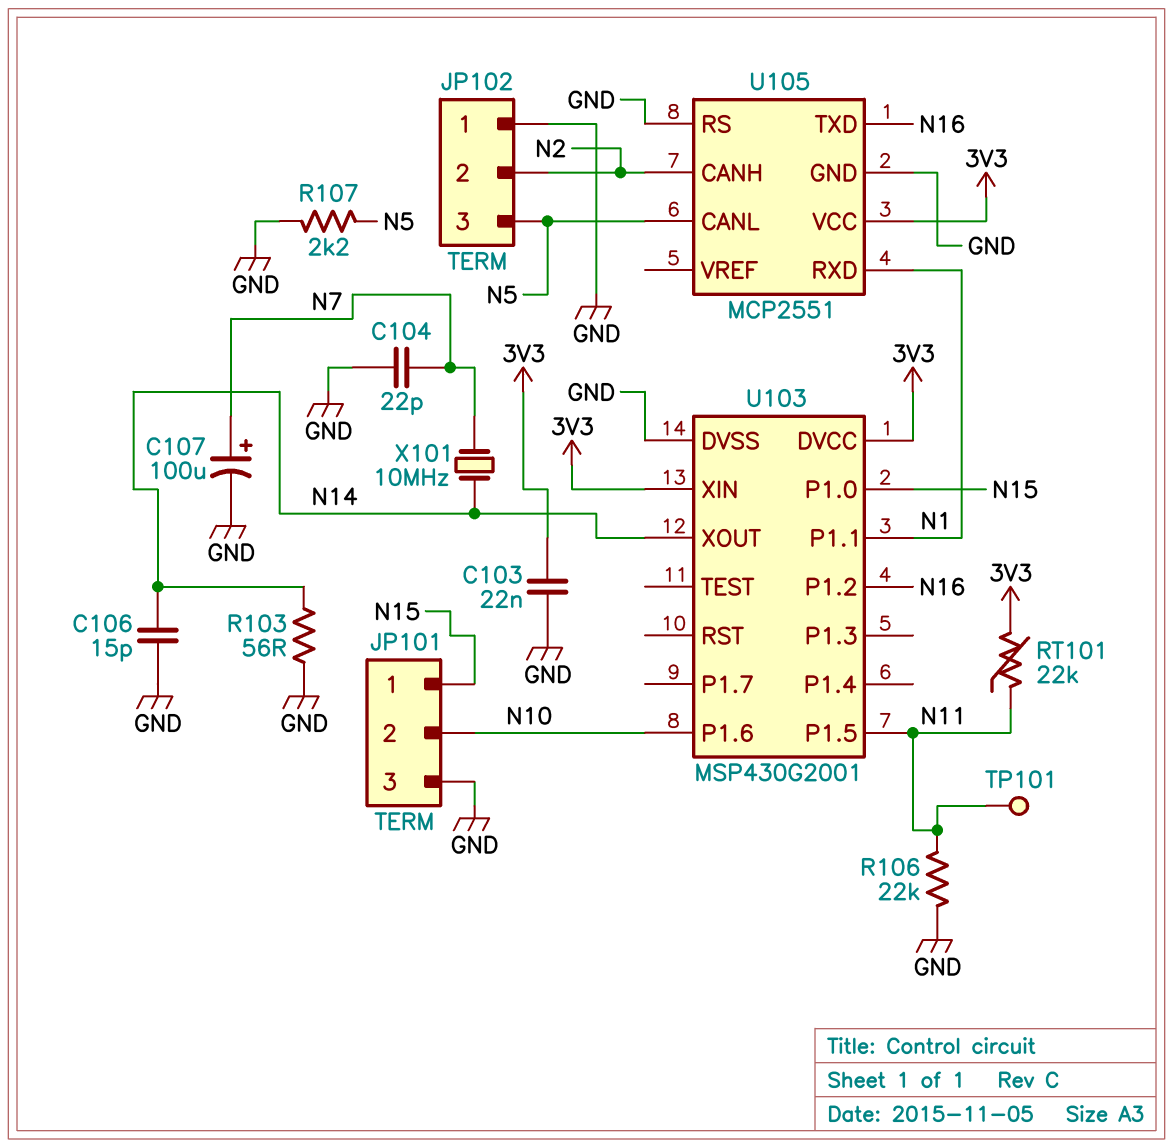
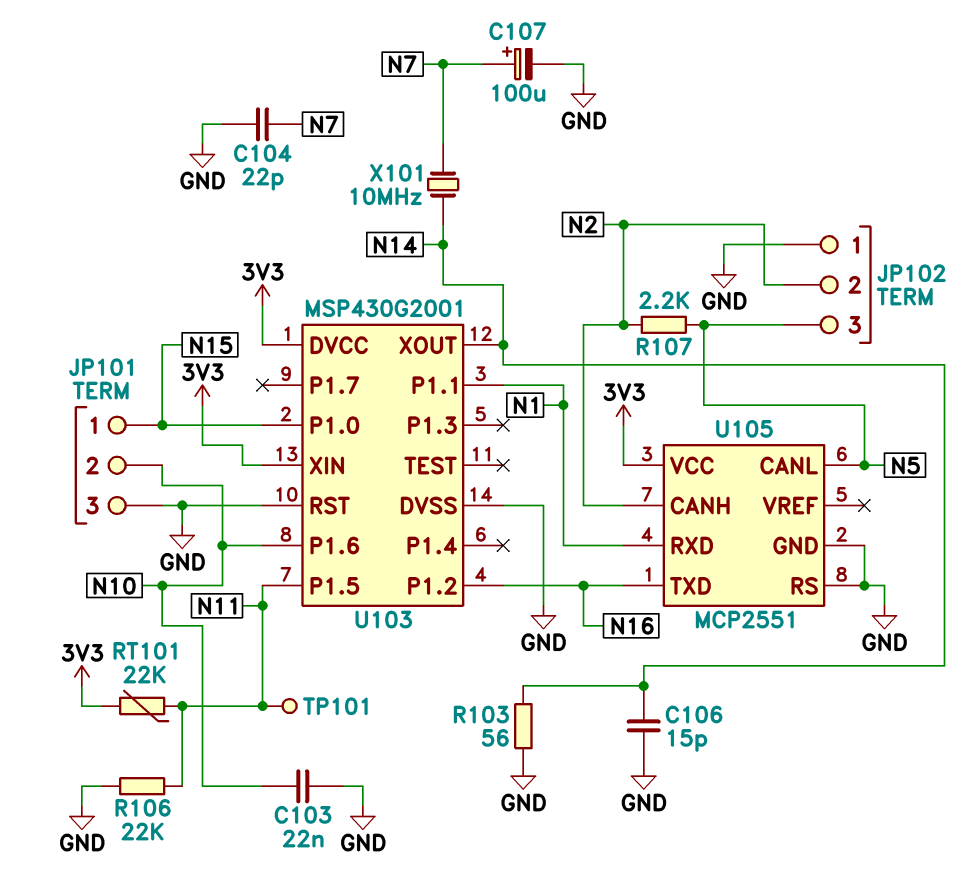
C103: 22nF (3V3, GND) -> 22nF (GND, N10)
R107: 2.2k (GND, N5) -> 2.2k (N2, N5)
U103 pin RST: none -> GND

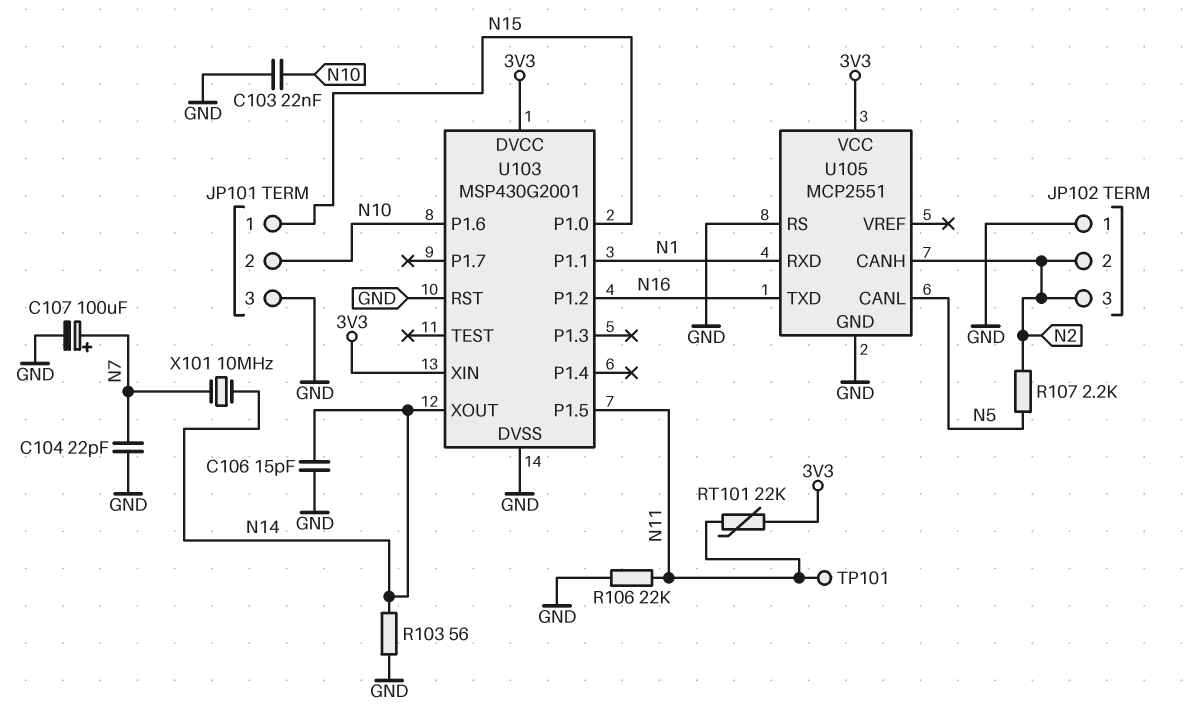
JP102 pin 3: N5 -> N2

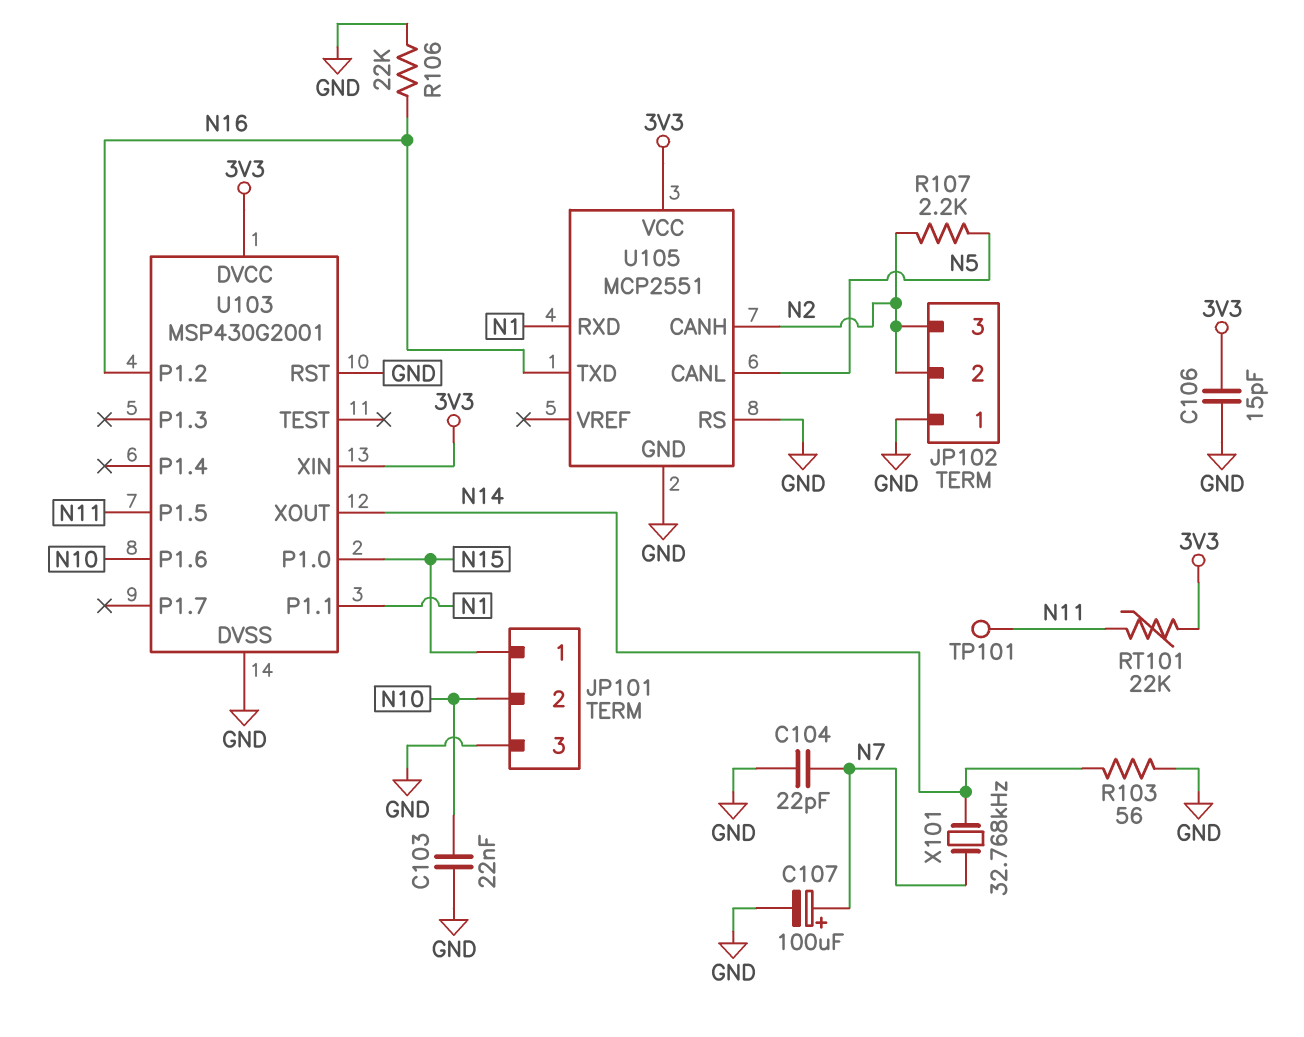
C106: 15pF (GND, N14) -> 15pF (3V3, GND)
R106: 22k (GND, N11) -> 22k (GND, N16)
X101: 10MHz (N7, N14) -> 32.768kHz (N7, N14)

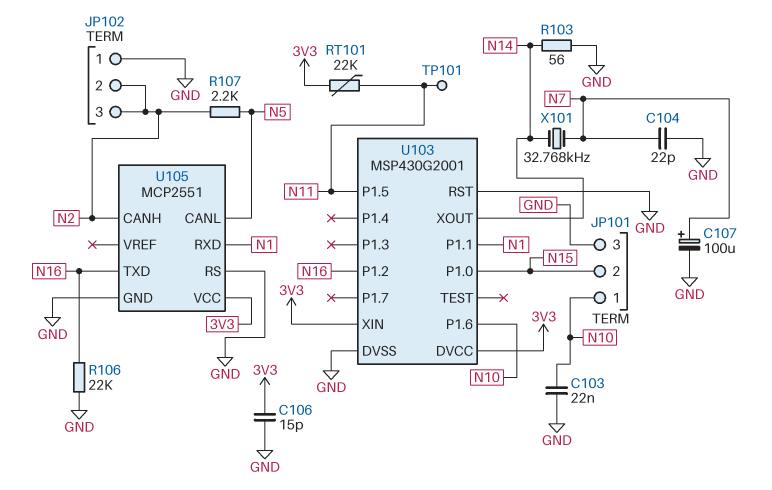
JP101 pin 1: N15 -> N10
JP101 pin 2: N10 -> N15

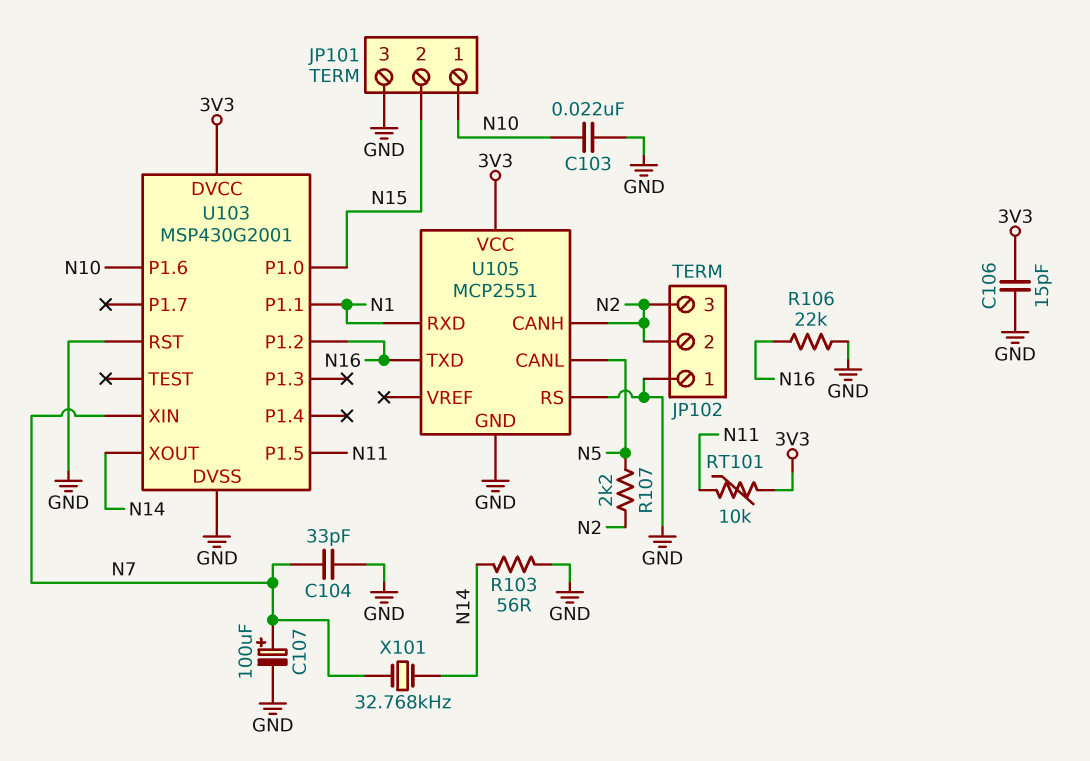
C104: 22pF (GND, N7) -> 33pF (GND, N7)
RT101: 22k (3V3, N11) -> 10k (3V3, N11)
TP101: test point (N11) -> none
U103 pin XIN: 3V3 -> N7

